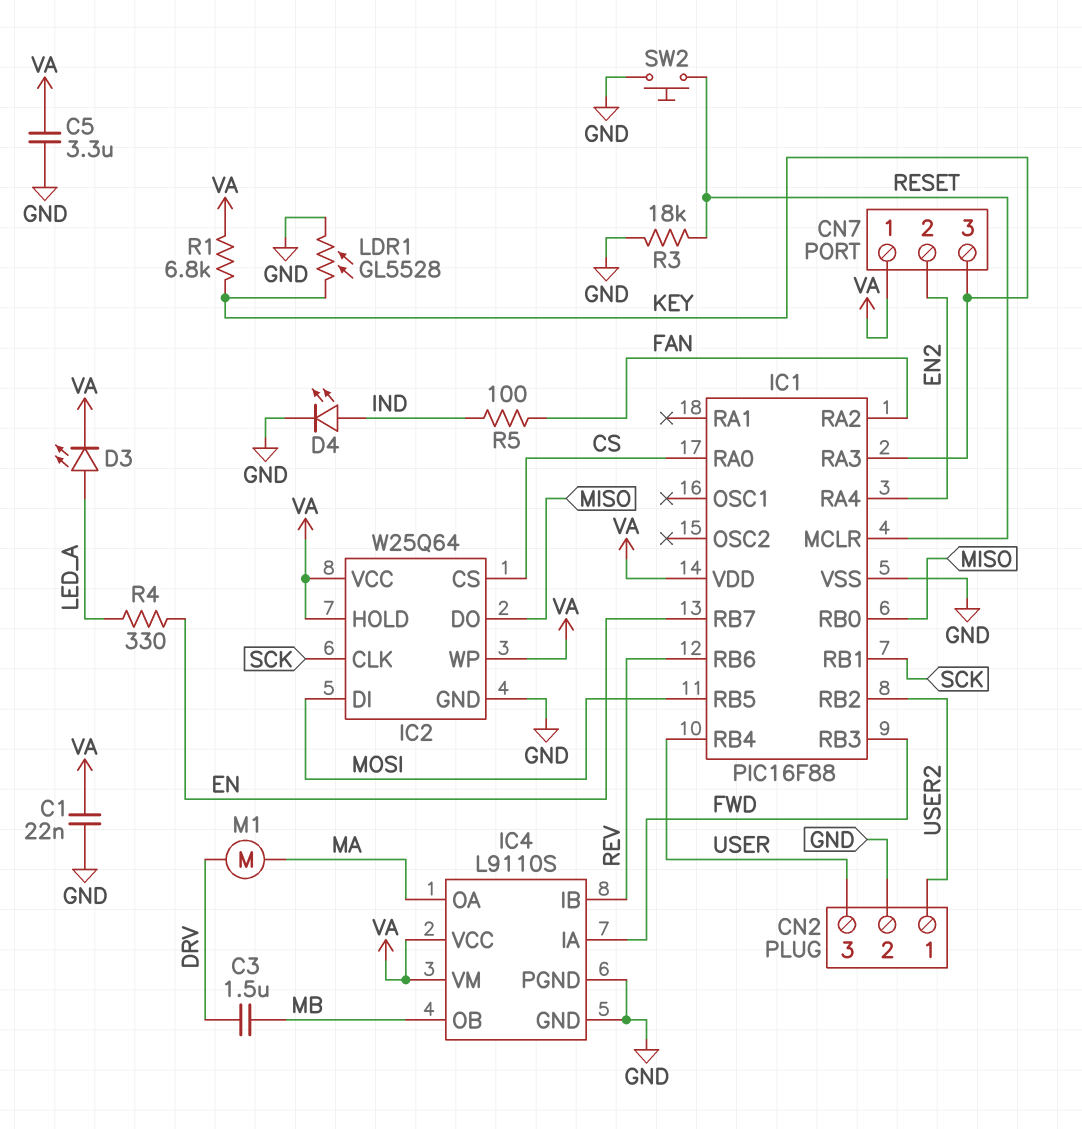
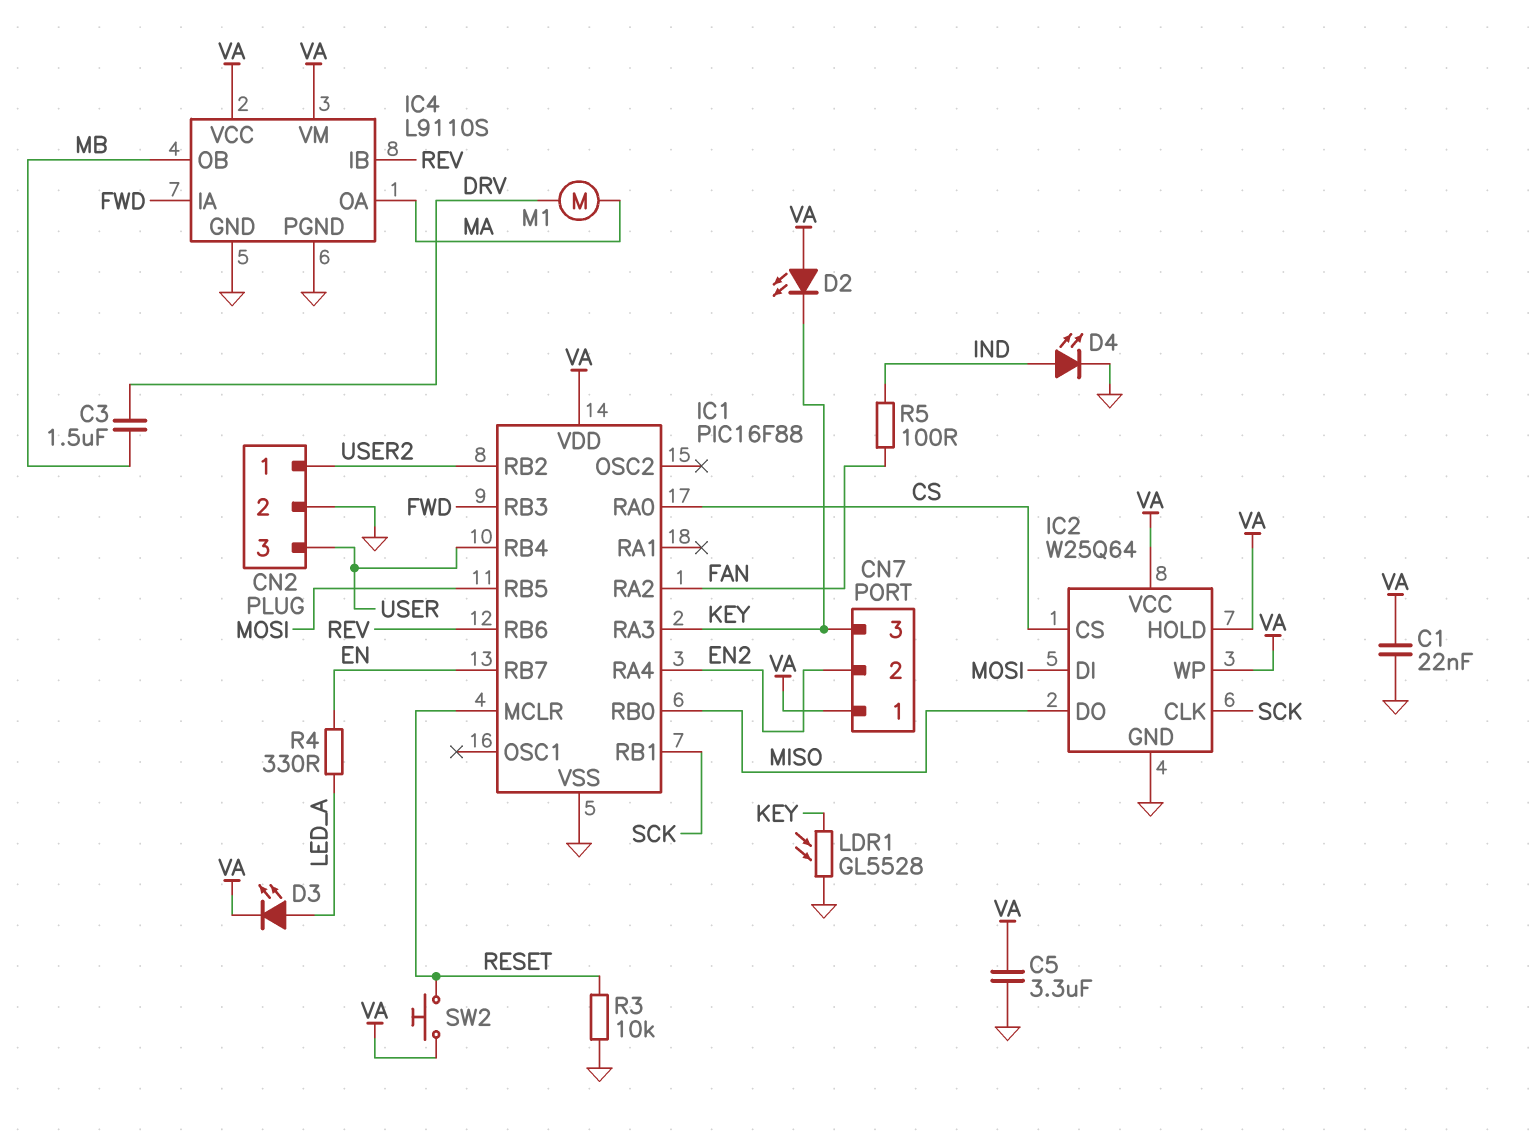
D2: none -> LED (A VA, K KEY)
R1: 6.8k (KEY, VA) -> none
R3: 18k (GND, RESET) -> 10k (GND, RESET)
SW2: button (GND, RESET) -> button (RESET, VA)

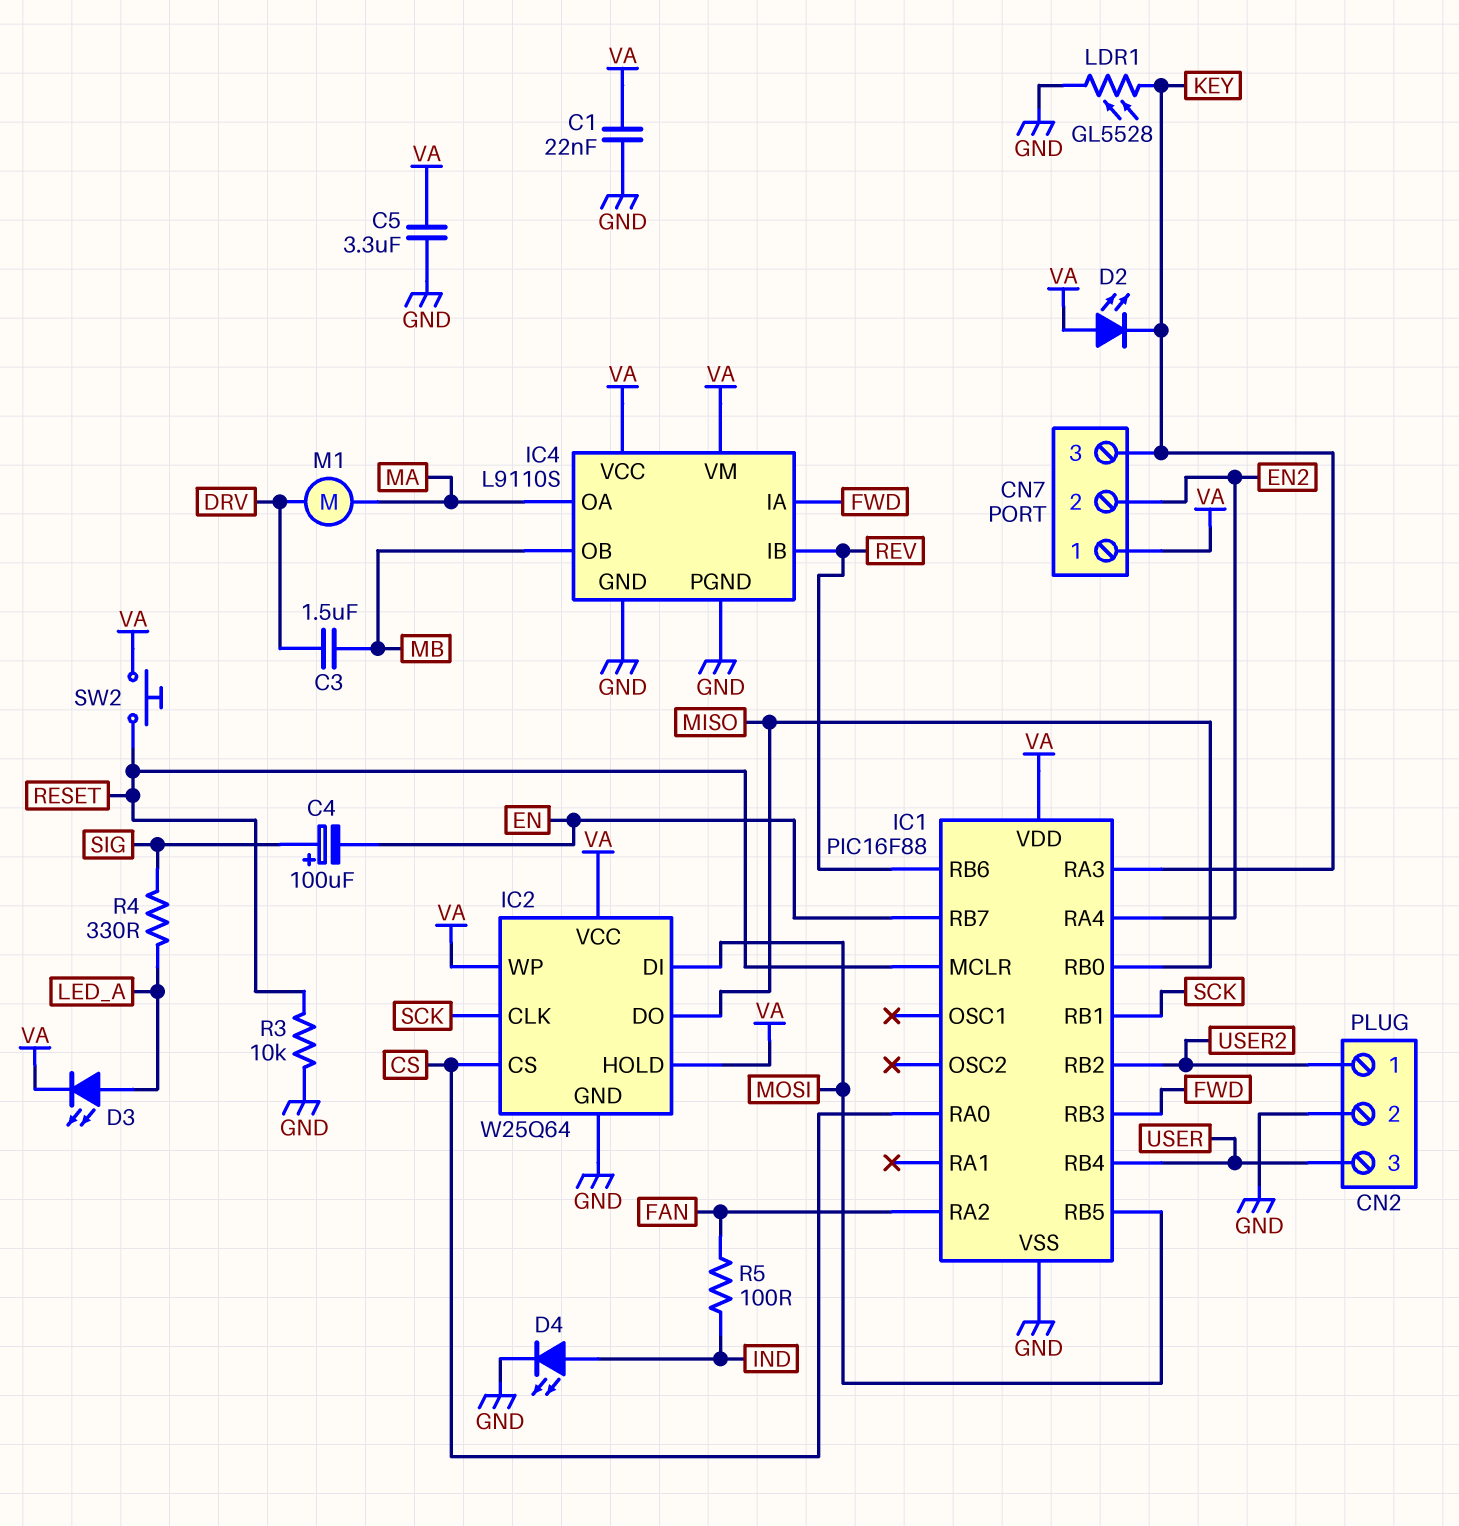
C4: none -> 100uF (plus SIG, minus EN)
R4: 330 (EN, LED_A) -> 330 (LED_A, SIG)

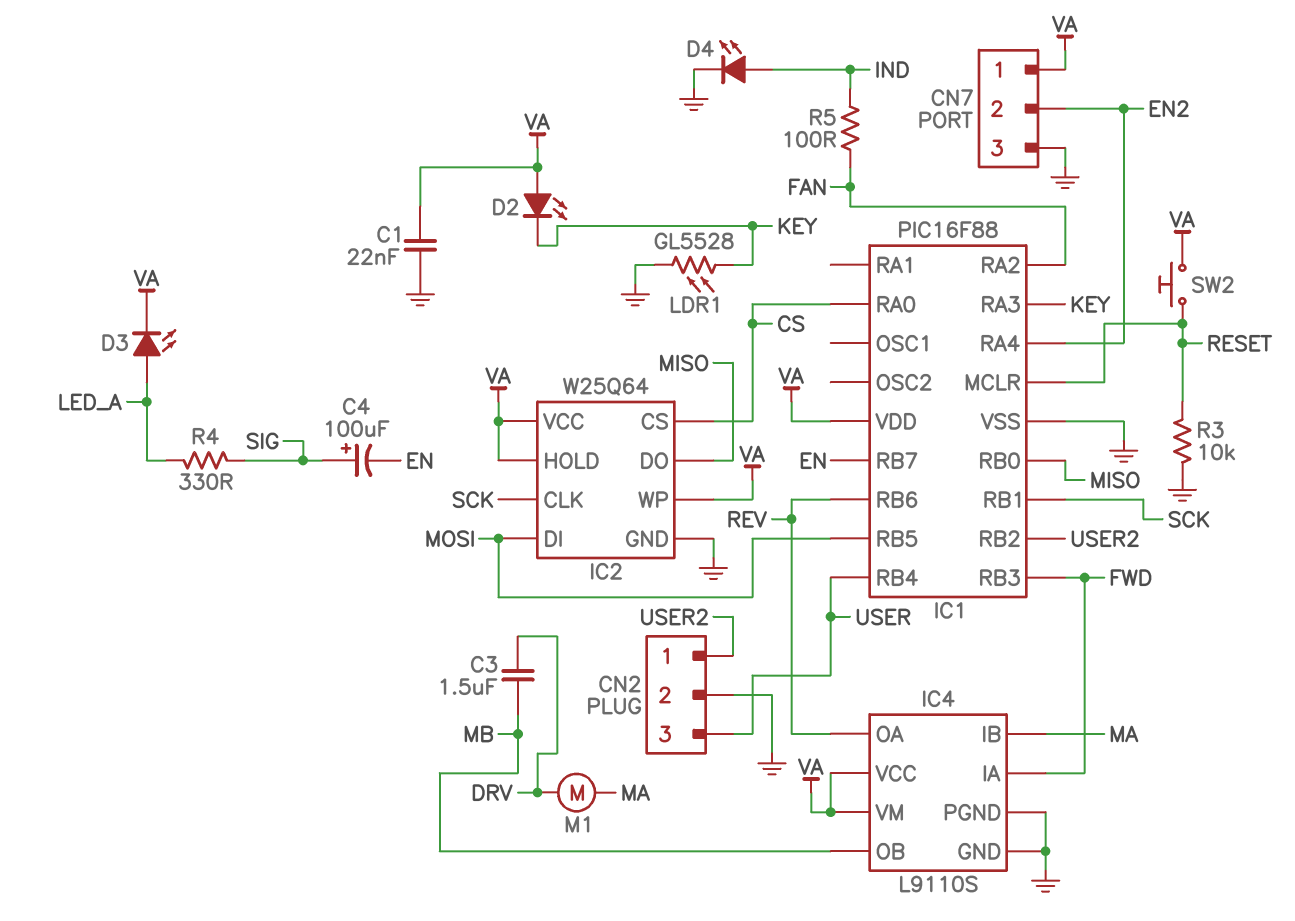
C5: 3.3uF (GND, VA) -> none
CN7 pin 3: KEY -> GND
IC4 pin IB: REV -> MA
IC4 pin OA: MA -> REV

